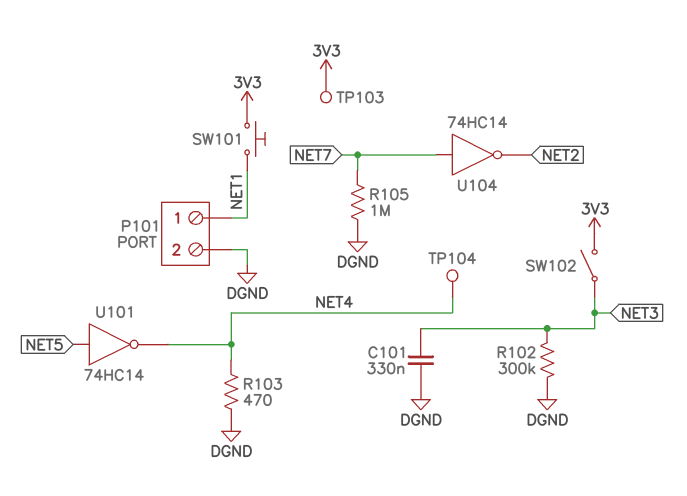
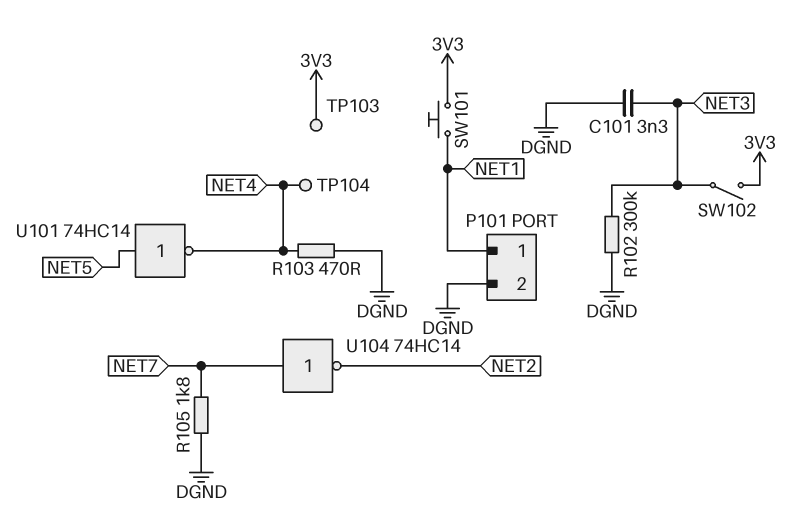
C101: 330nF (DGND, NET3) -> 3.3nF (DGND, NET3)
R105: 1M (DGND, NET7) -> 1.8k (DGND, NET7)

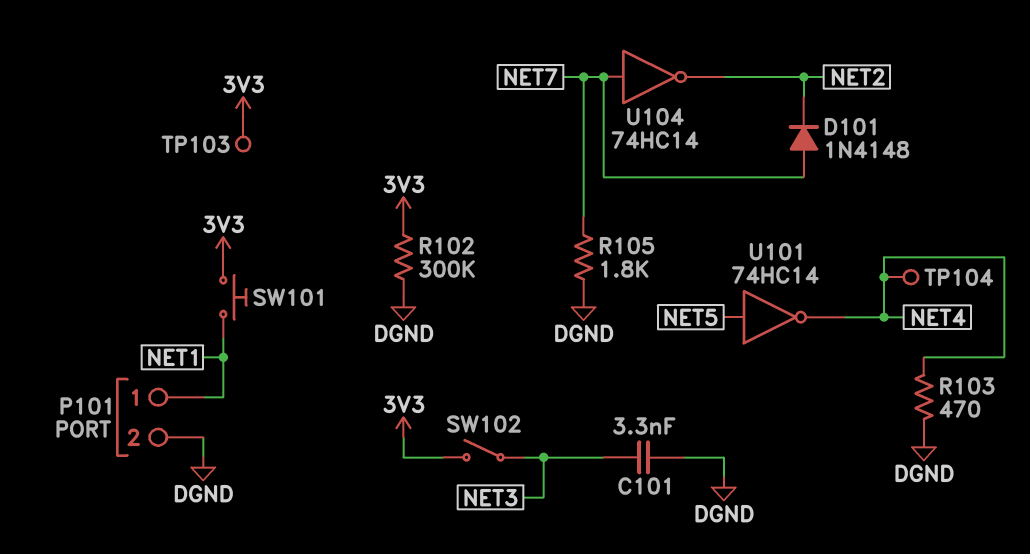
D101: none -> diode 1N4148 (A NET7, K NET2)
R102: 300k (DGND, NET3) -> 300k (3V3, DGND)

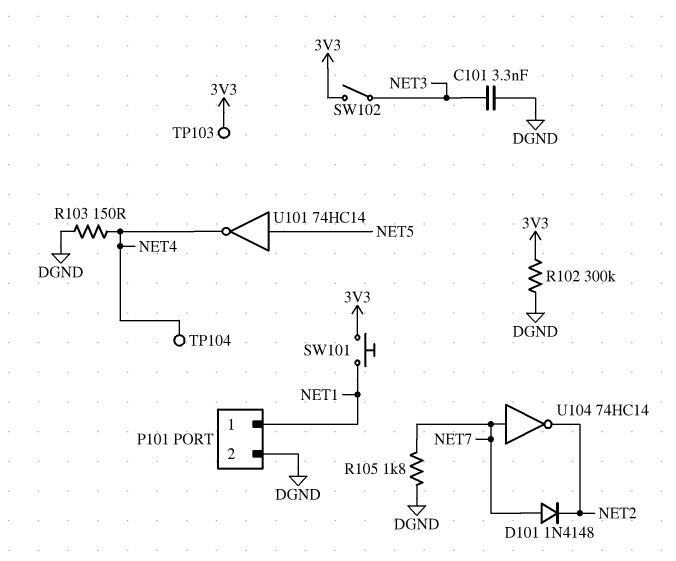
R103: 470 (DGND, NET4) -> 150 (DGND, NET4)

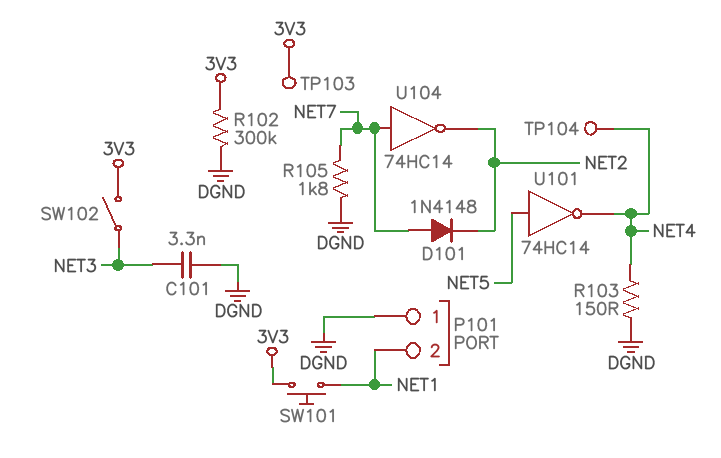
P101 pin 1: NET1 -> DGND
P101 pin 2: DGND -> NET1

